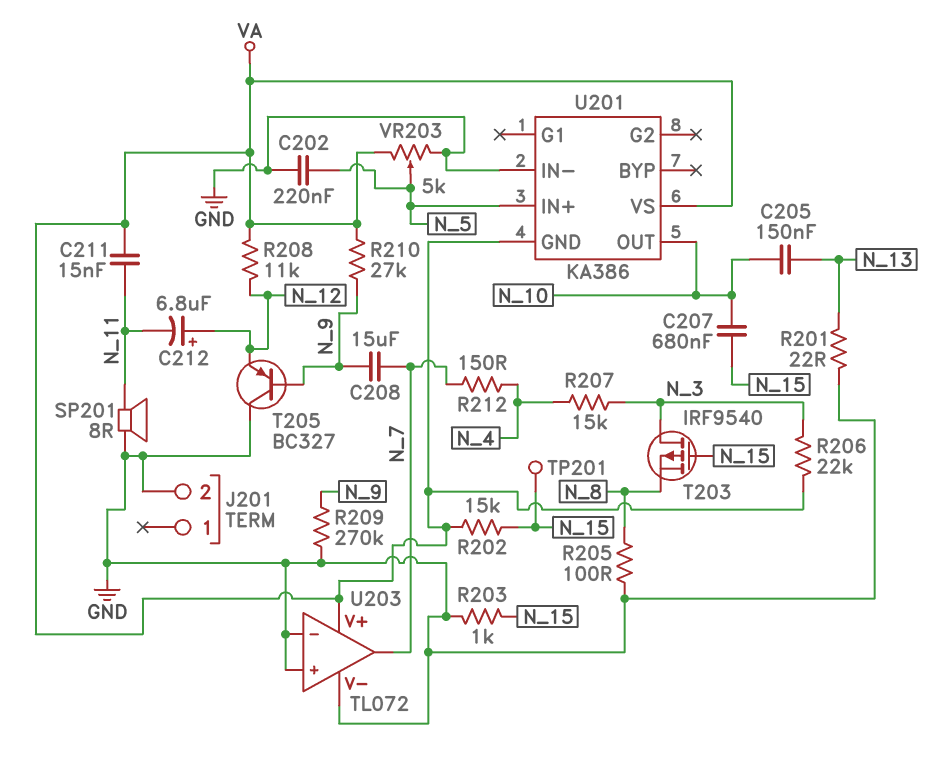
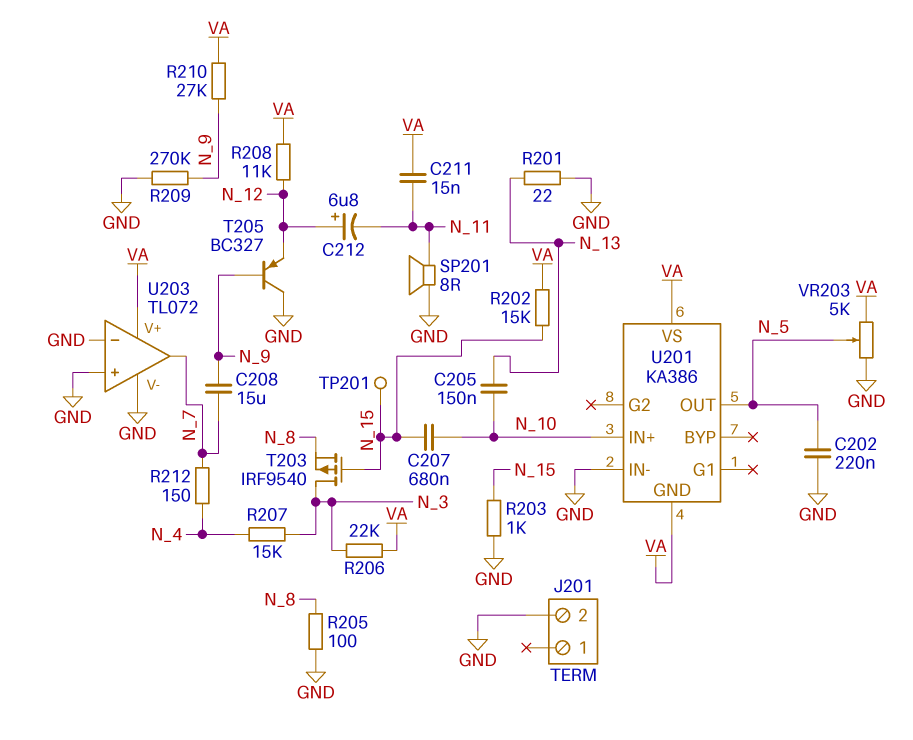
U201 pin IN+: N_5 -> N_10
U201 pin OUT: N_10 -> N_5

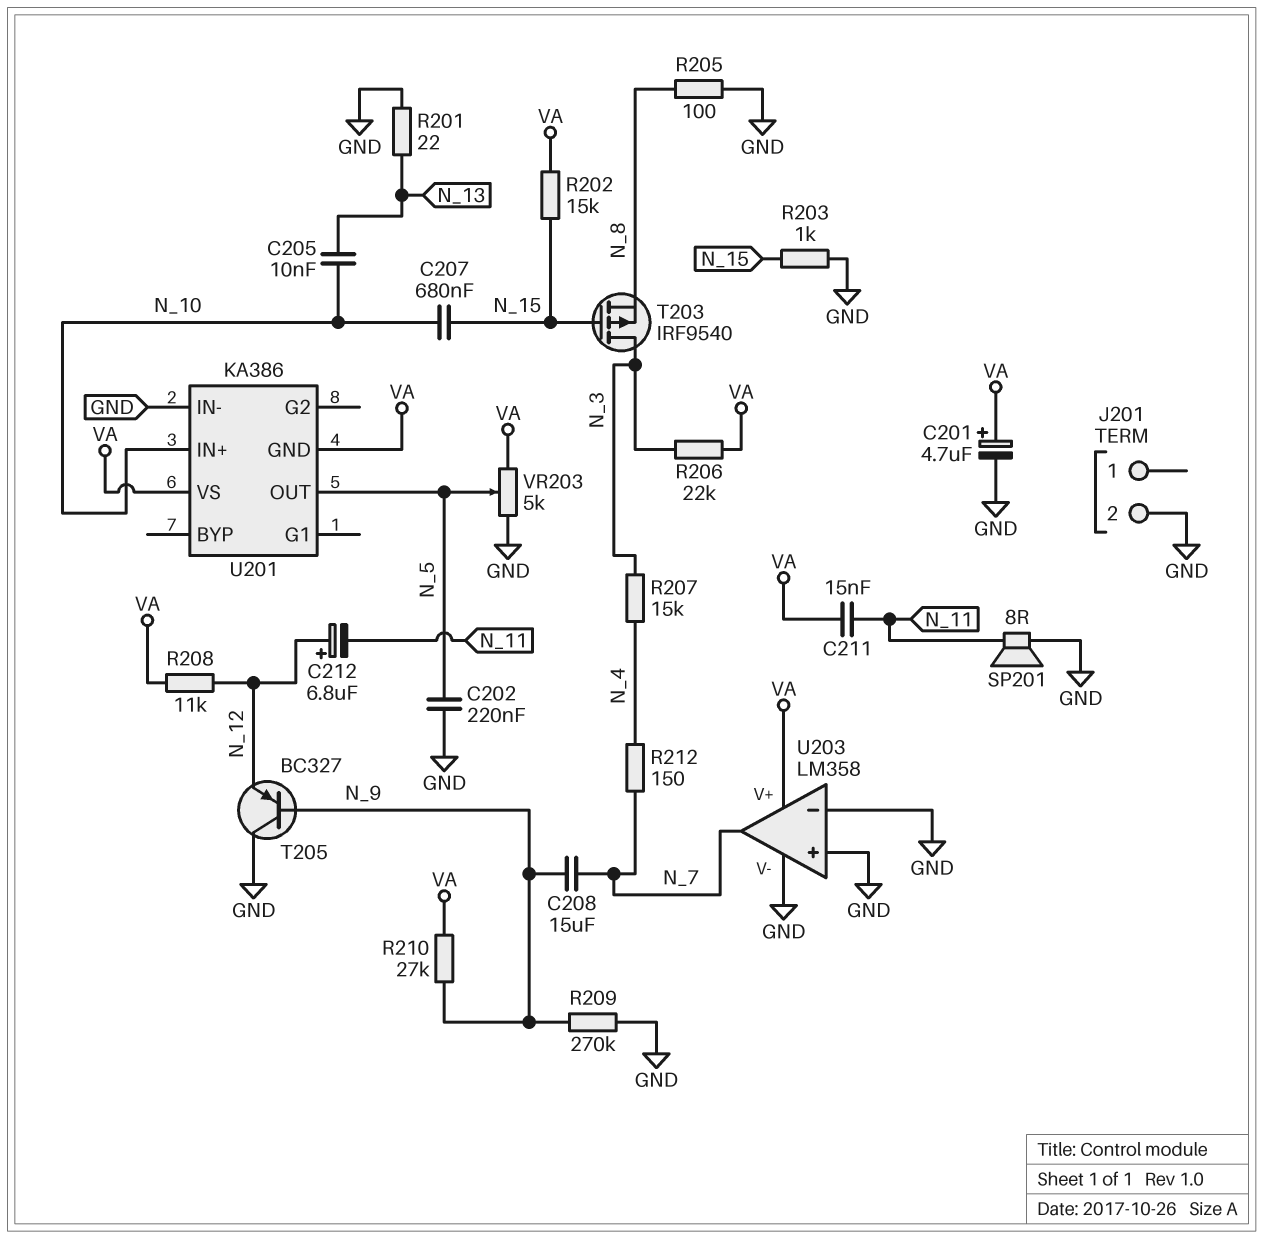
C201: none -> 4.7uF (plus VA, minus GND)
C205: 150nF (N_10, N_13) -> 10nF (N_10, N_13)
TP201: test point (N_15) -> none
U203: TL072 -> LM358

